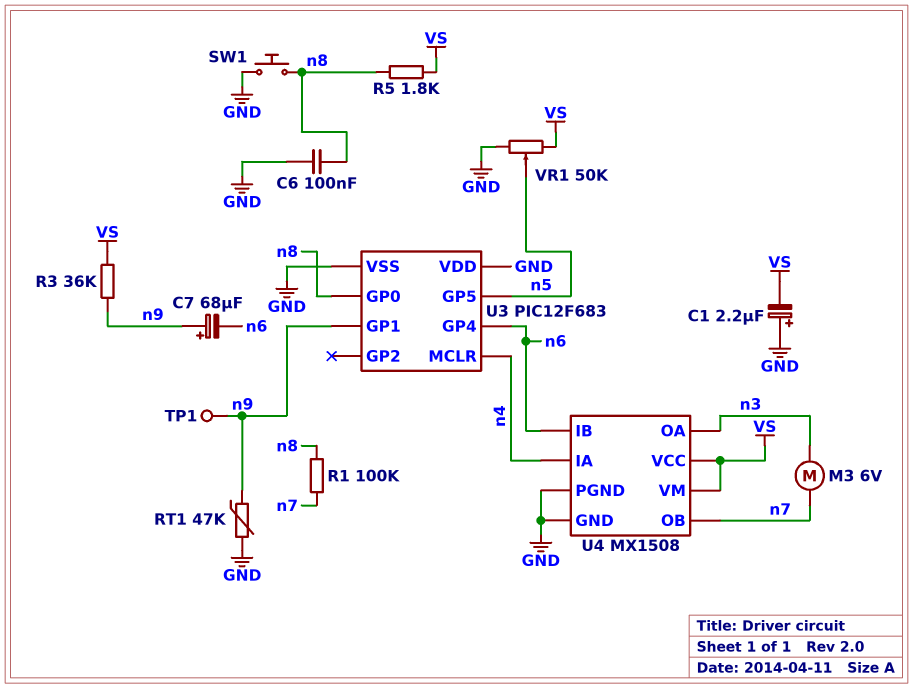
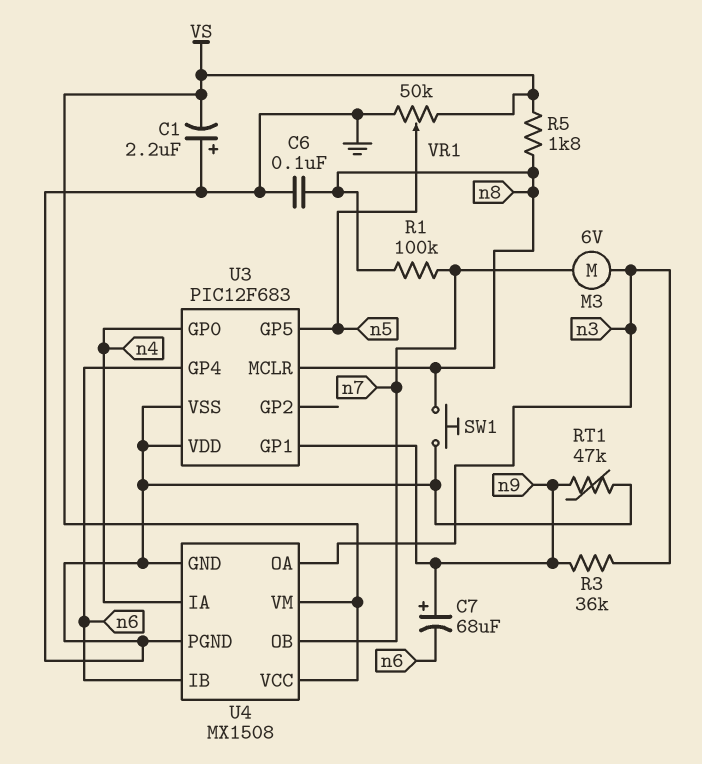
R3: 36k (VS, n9) -> 36k (n3, n9)
TP1: test point (n9) -> none
U3 pin GP0: n8 -> n4
U3 pin MCLR: n4 -> n8

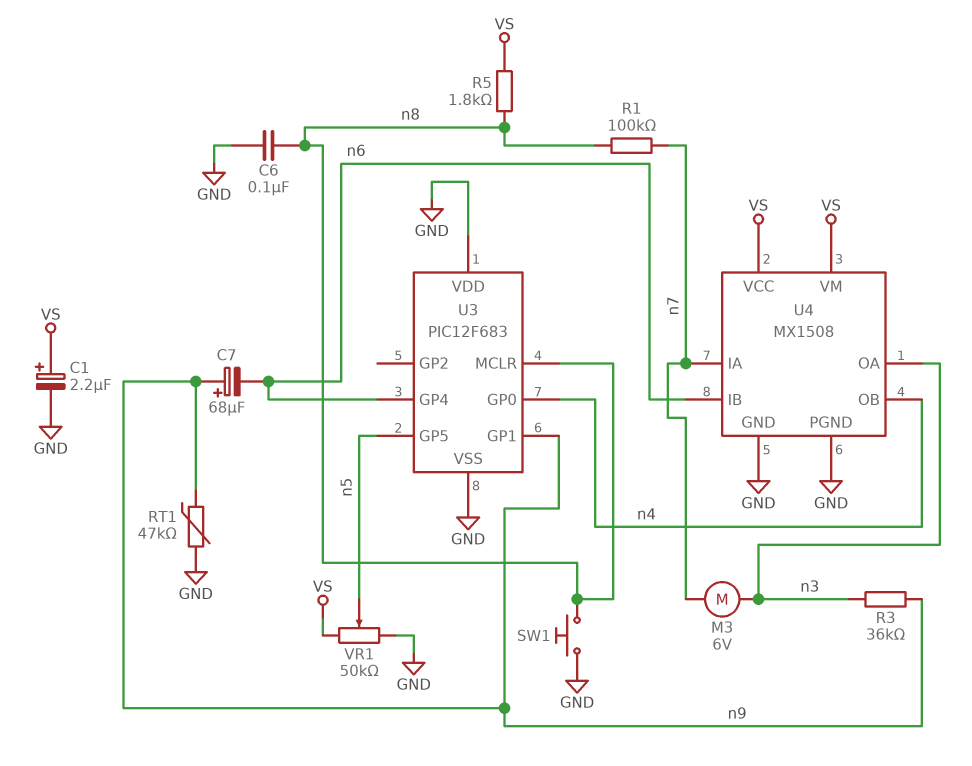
C1: 2.2uF (plus GND, minus VS) -> 2.2uF (plus VS, minus GND)
U4 pin IA: n4 -> n7
U4 pin OB: n7 -> n4

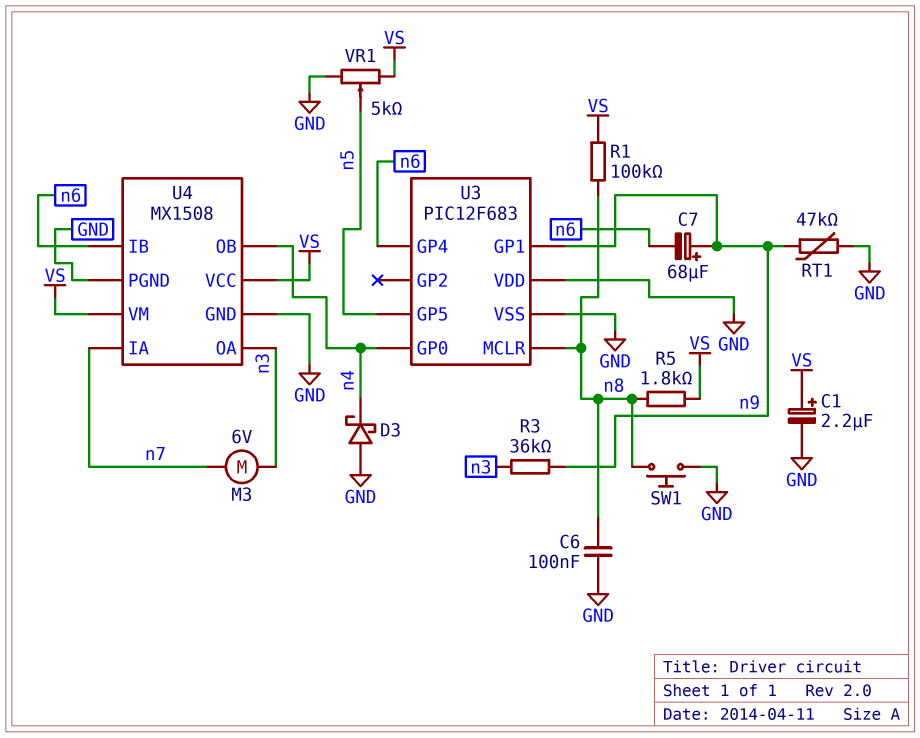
D3: none -> schottky (A GND, K n4)
R1: 100k (n7, n8) -> 100k (VS, n8)
VR1: 50k (GND, VS, wiper n5) -> 5k (GND, VS, wiper n5)

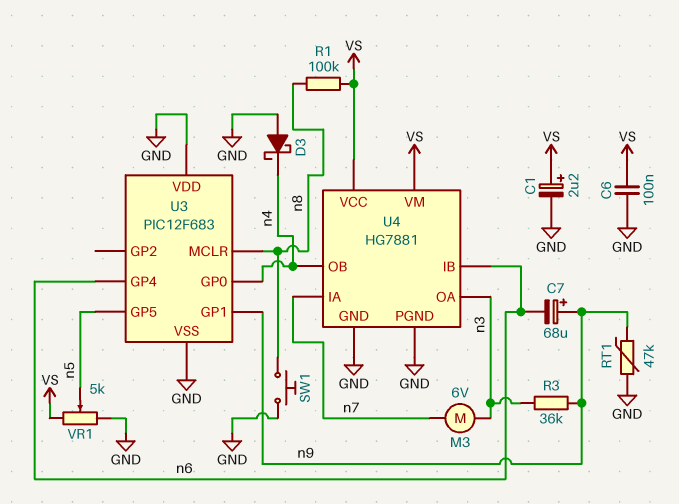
C6: 100nF (GND, n8) -> 100nF (GND, VS)
R5: 1.8k (VS, n8) -> none
U4: MX1508 -> HG7881

